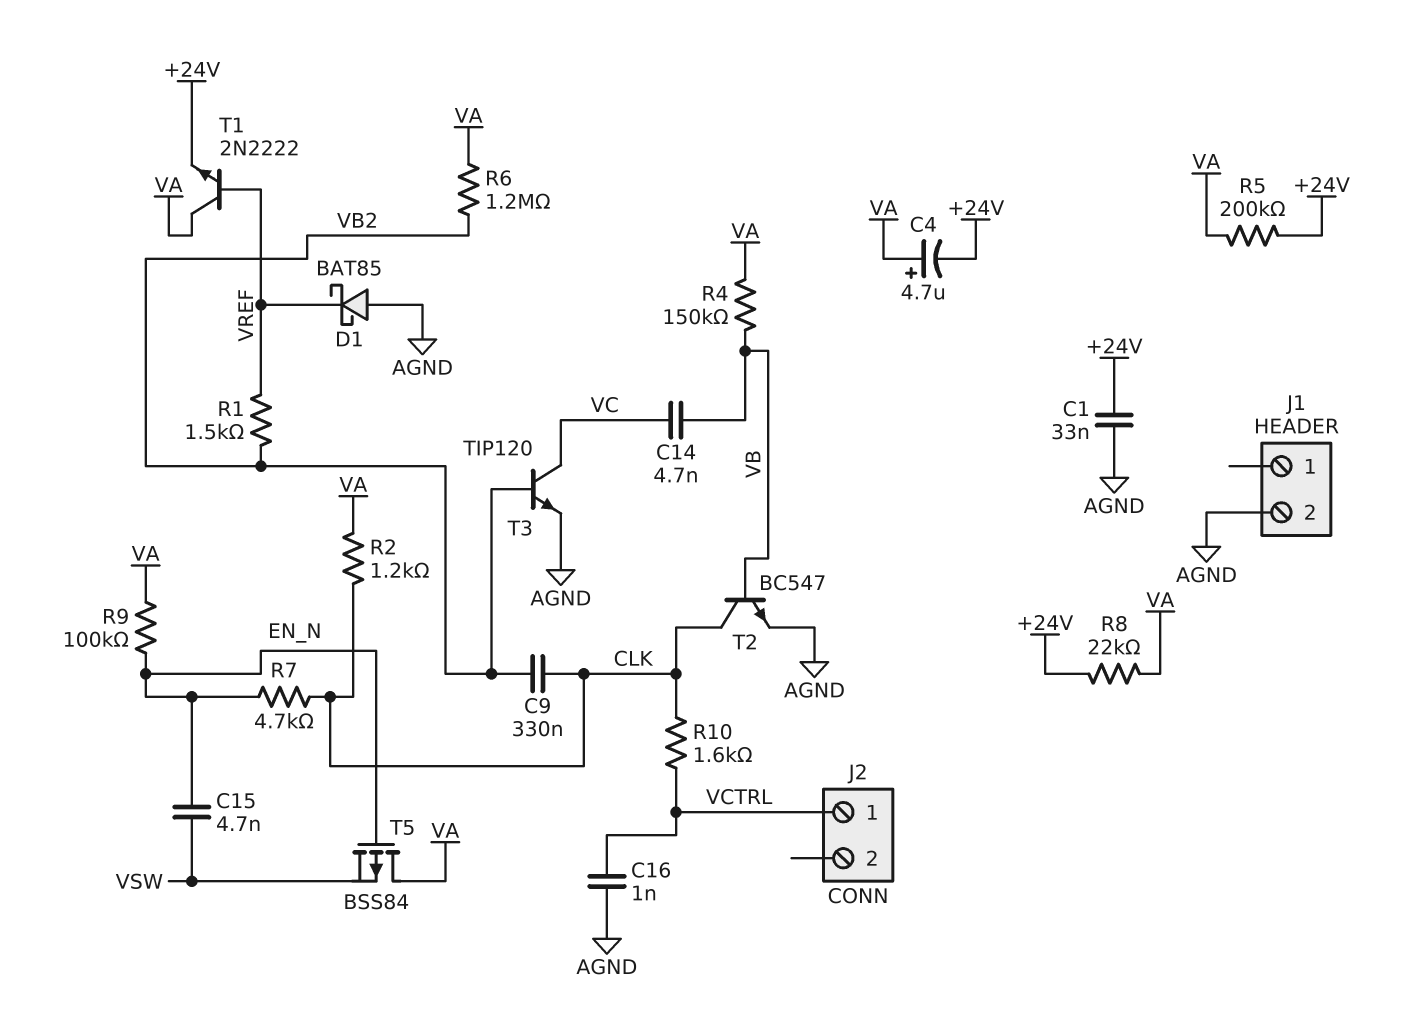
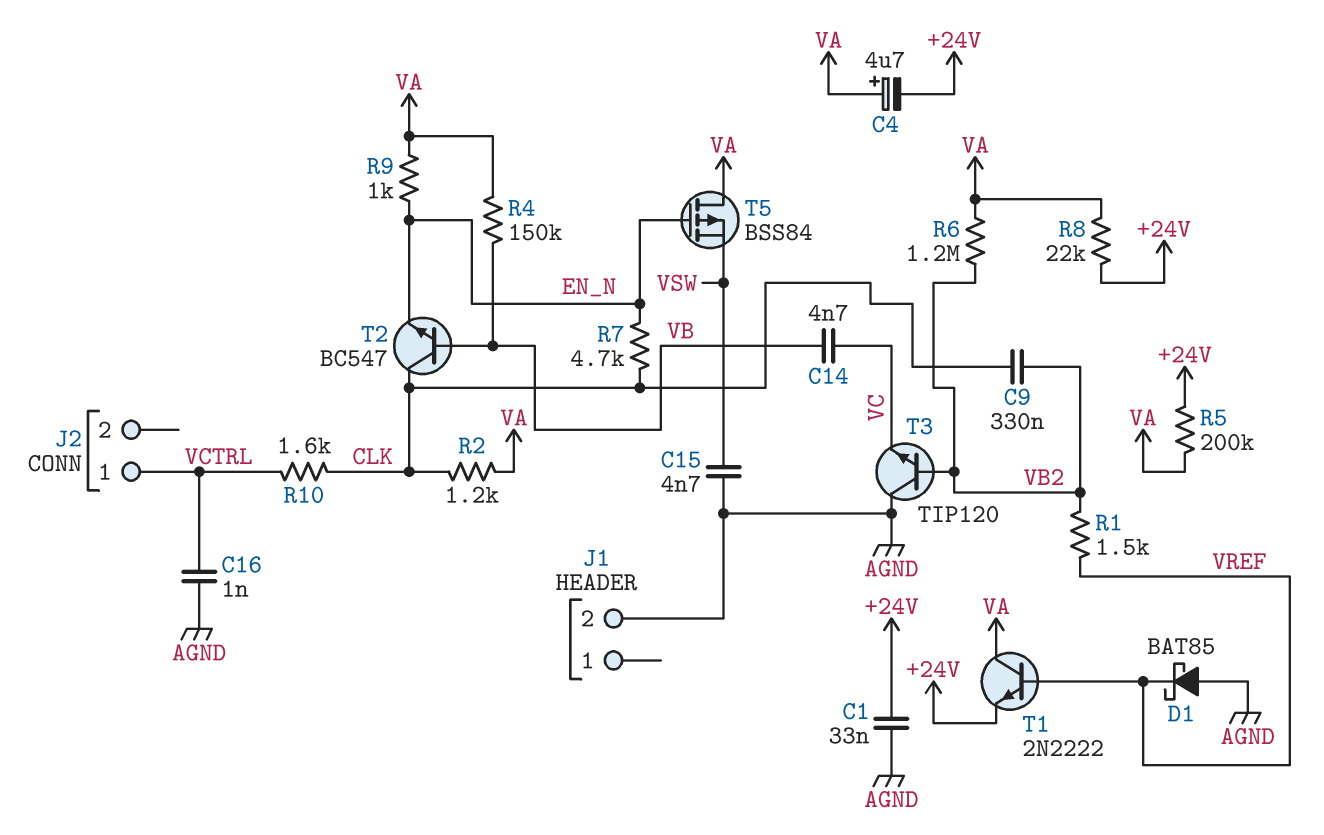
C15: 4.7nF (EN_N, VSW) -> 4.7nF (AGND, VSW)
R9: 100k (EN_N, VA) -> 1k (EN_N, VA)
T2: NPN BC547 (B VB, C CLK, E AGND) -> NPN BC547 (B VB, C CLK, E EN_N)
T3: NPN TIP120 (B VB2, C VC, E AGND) -> NPN TIP120 (B VB2, C AGND, E VC)

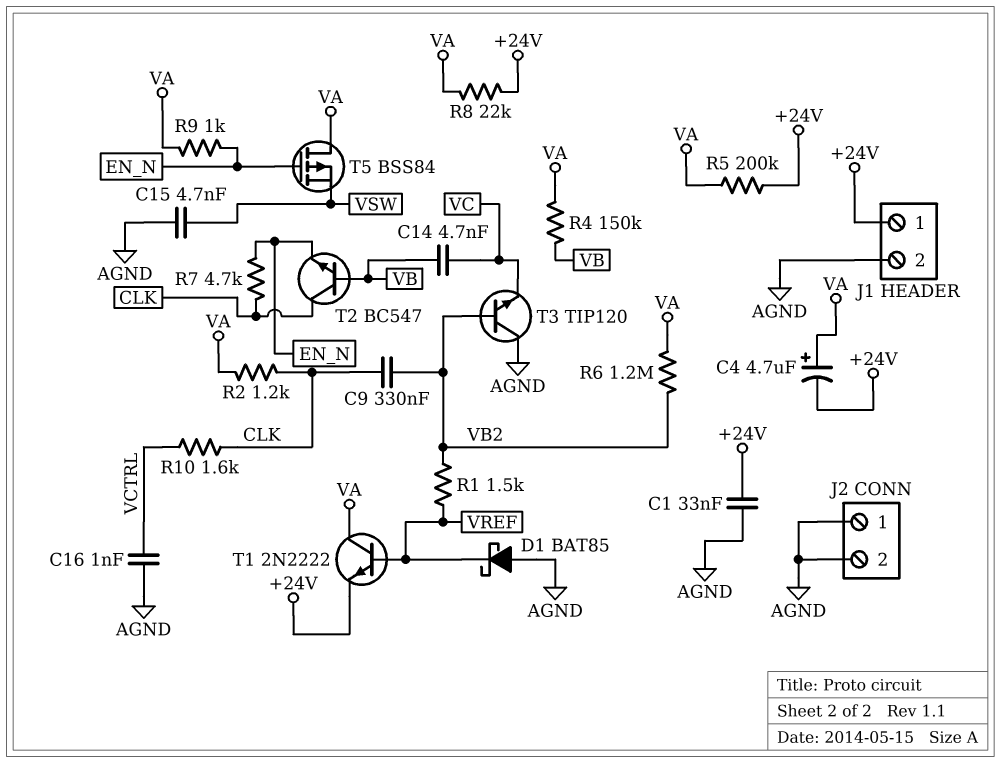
J1 pin 1: none -> +24V
J2 pin 1: VCTRL -> AGND
J2 pin 2: none -> AGND

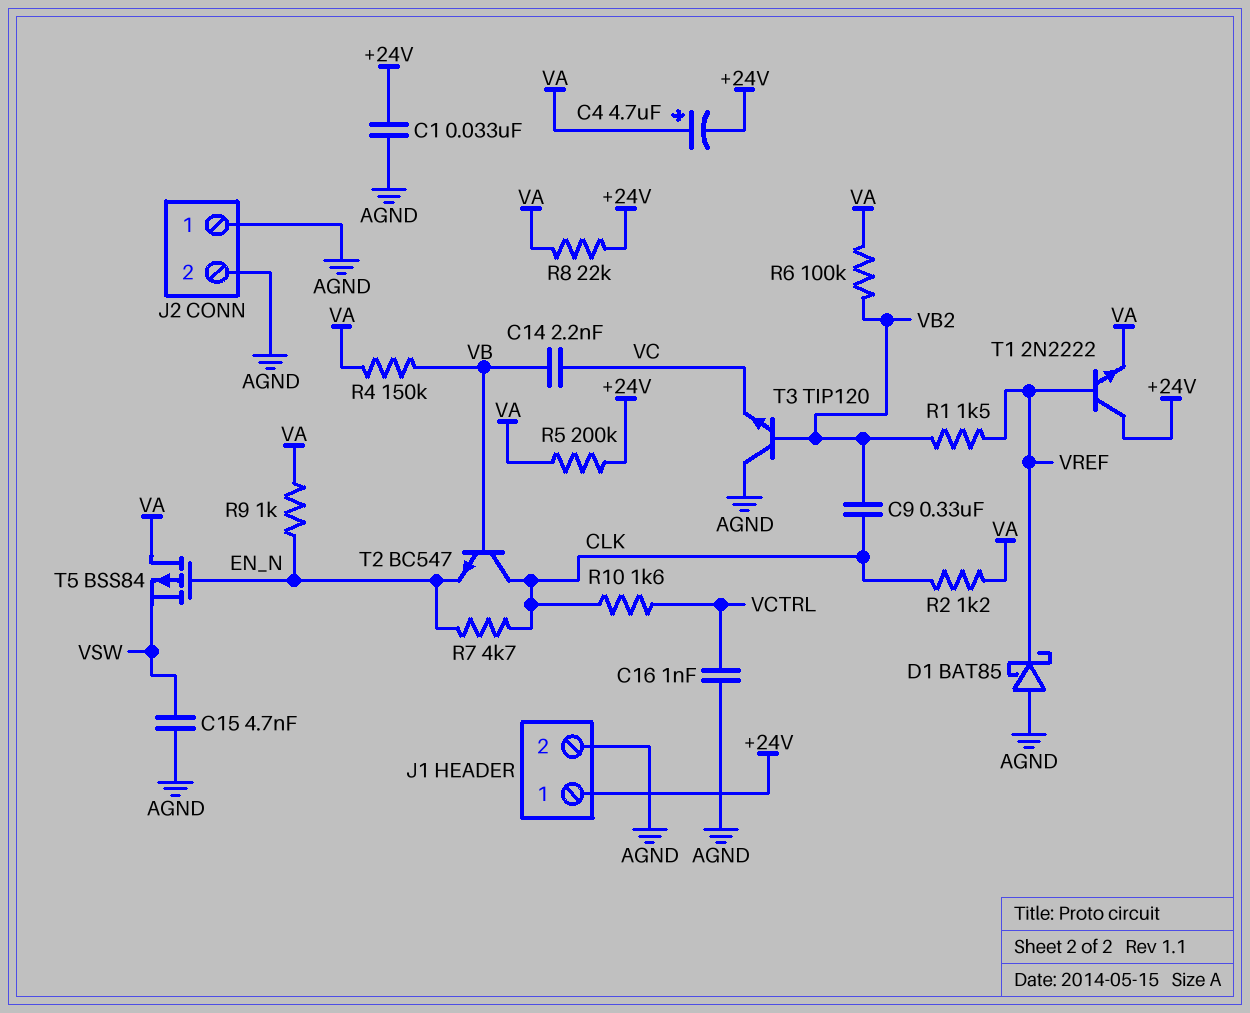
C14: 4.7nF (VB, VC) -> 2.2nF (VB, VC)
R6: 1.2M (VA, VB2) -> 100k (VA, VB2)
T1: NPN 2N2222 (B VREF, C VA, E +24V) -> NPN 2N2222 (B VREF, C +24V, E VA)

